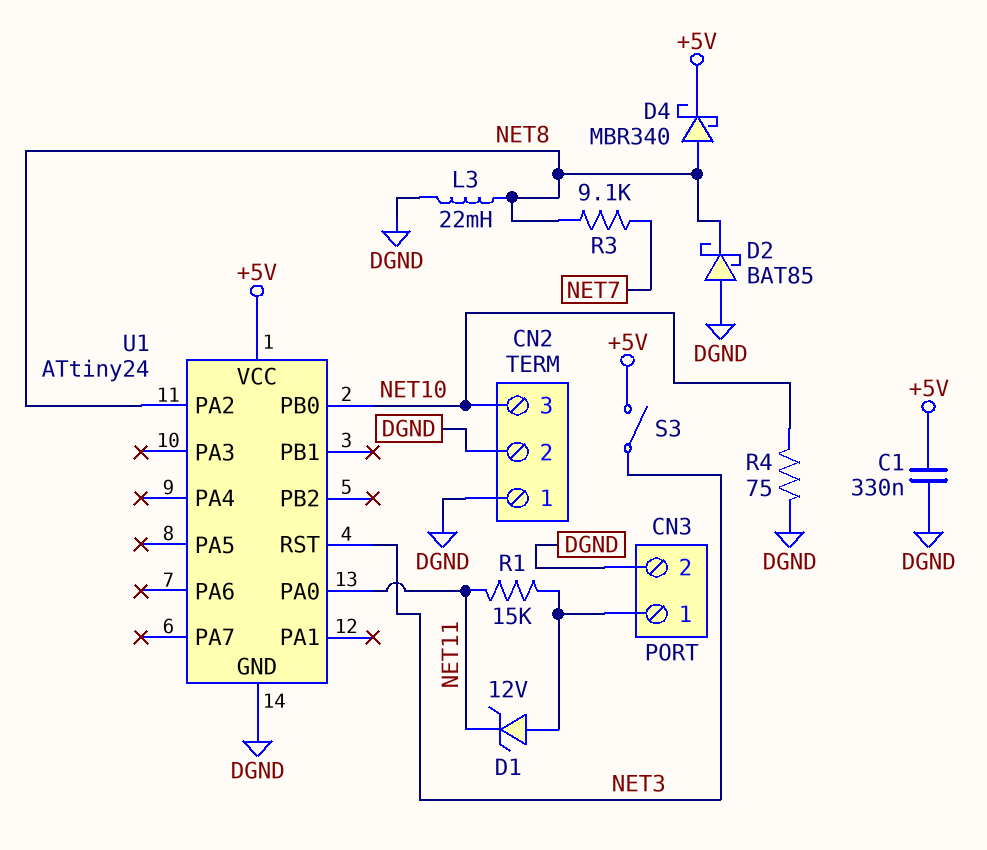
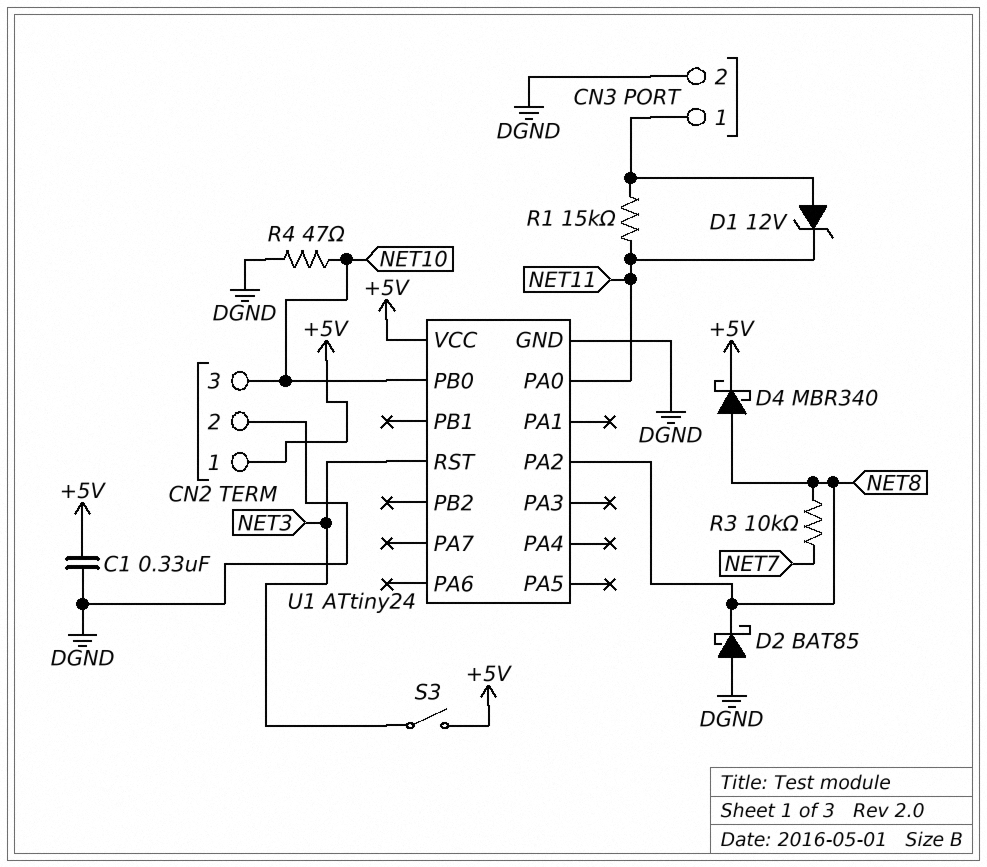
CN2 pin 1: DGND -> +5V
L3: 22mH (DGND, NET8) -> none
R3: 9.1k (NET7, NET8) -> 10k (NET7, NET8)
R4: 75 (DGND, NET10) -> 47 (DGND, NET10)

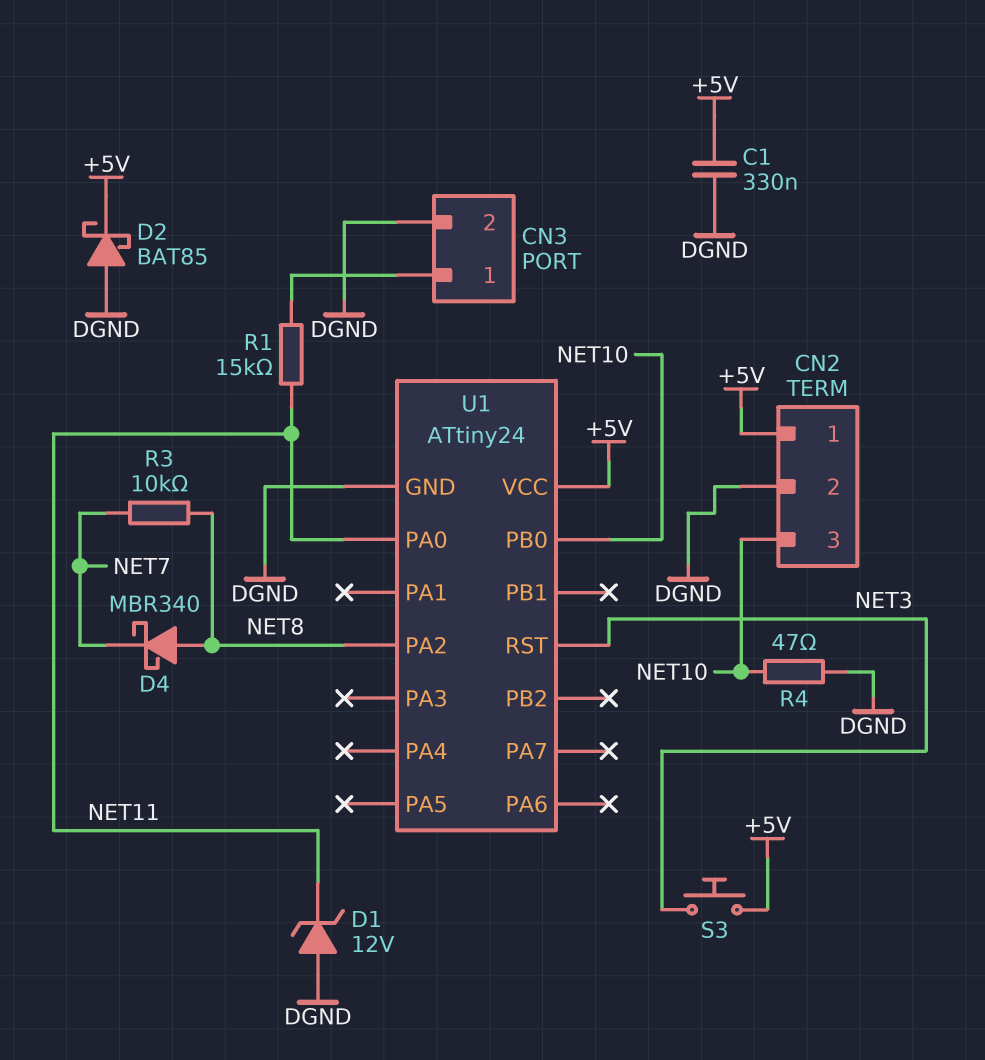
D1: zener 12V (A CN3/1, K NET11) -> zener 12V (A DGND, K NET11)
D2: schottky BAT85 (A DGND, K NET8) -> schottky BAT85 (A DGND, K +5V)
D4: schottky MBR340 (A NET8, K +5V) -> schottky MBR340 (A NET8, K NET7)
S3: switch (+5V, NET3) -> button (+5V, NET3)

